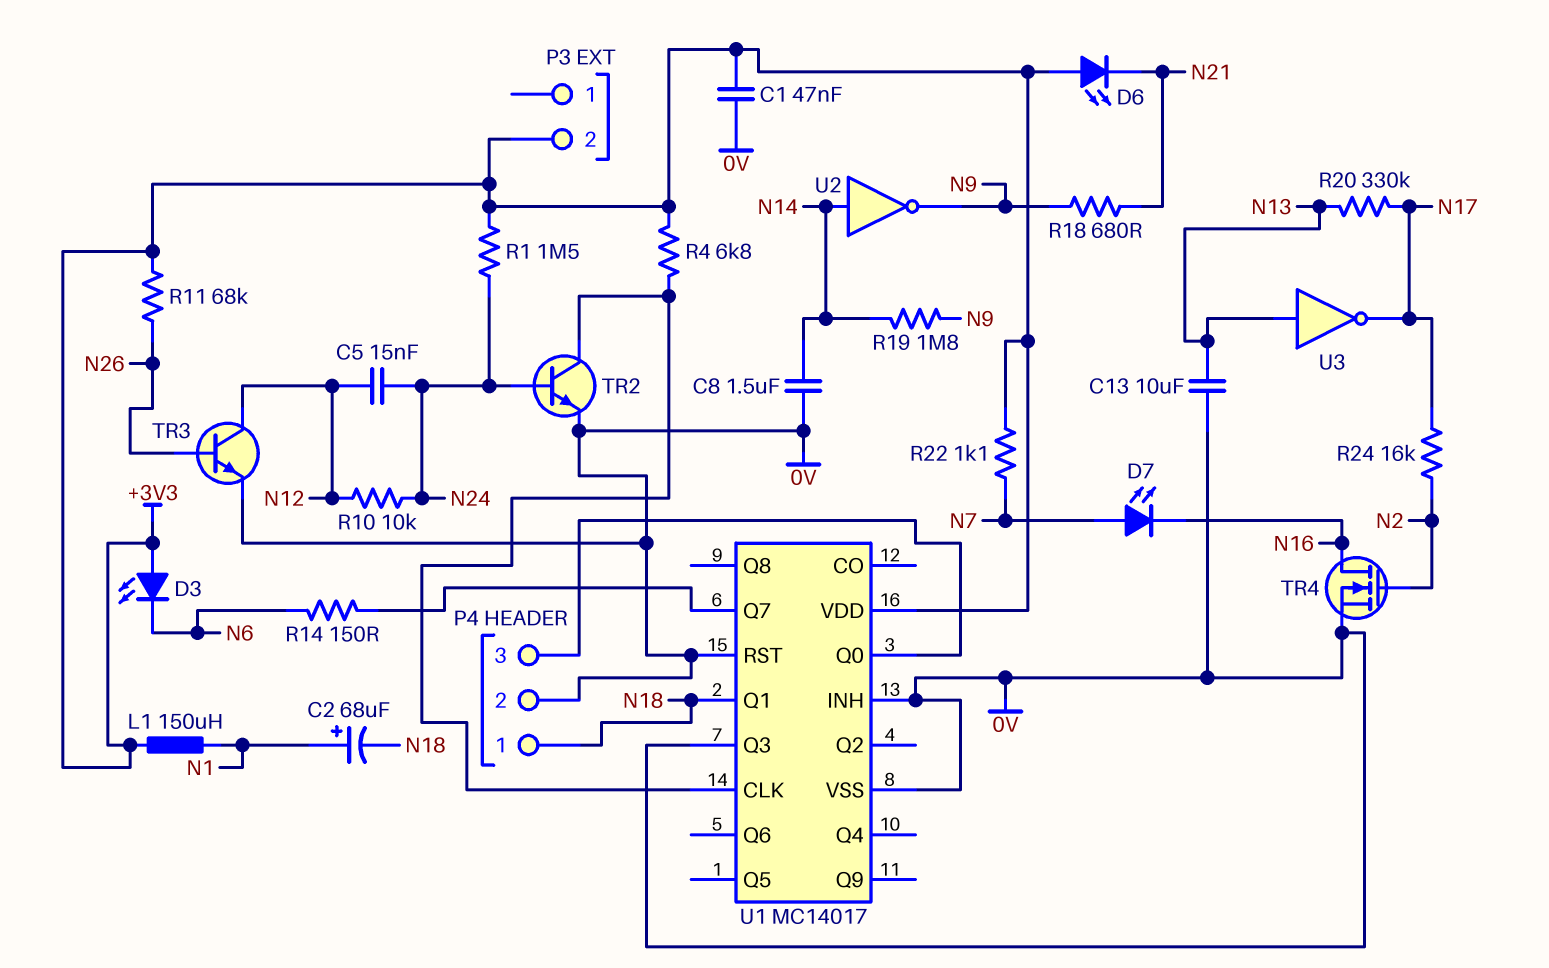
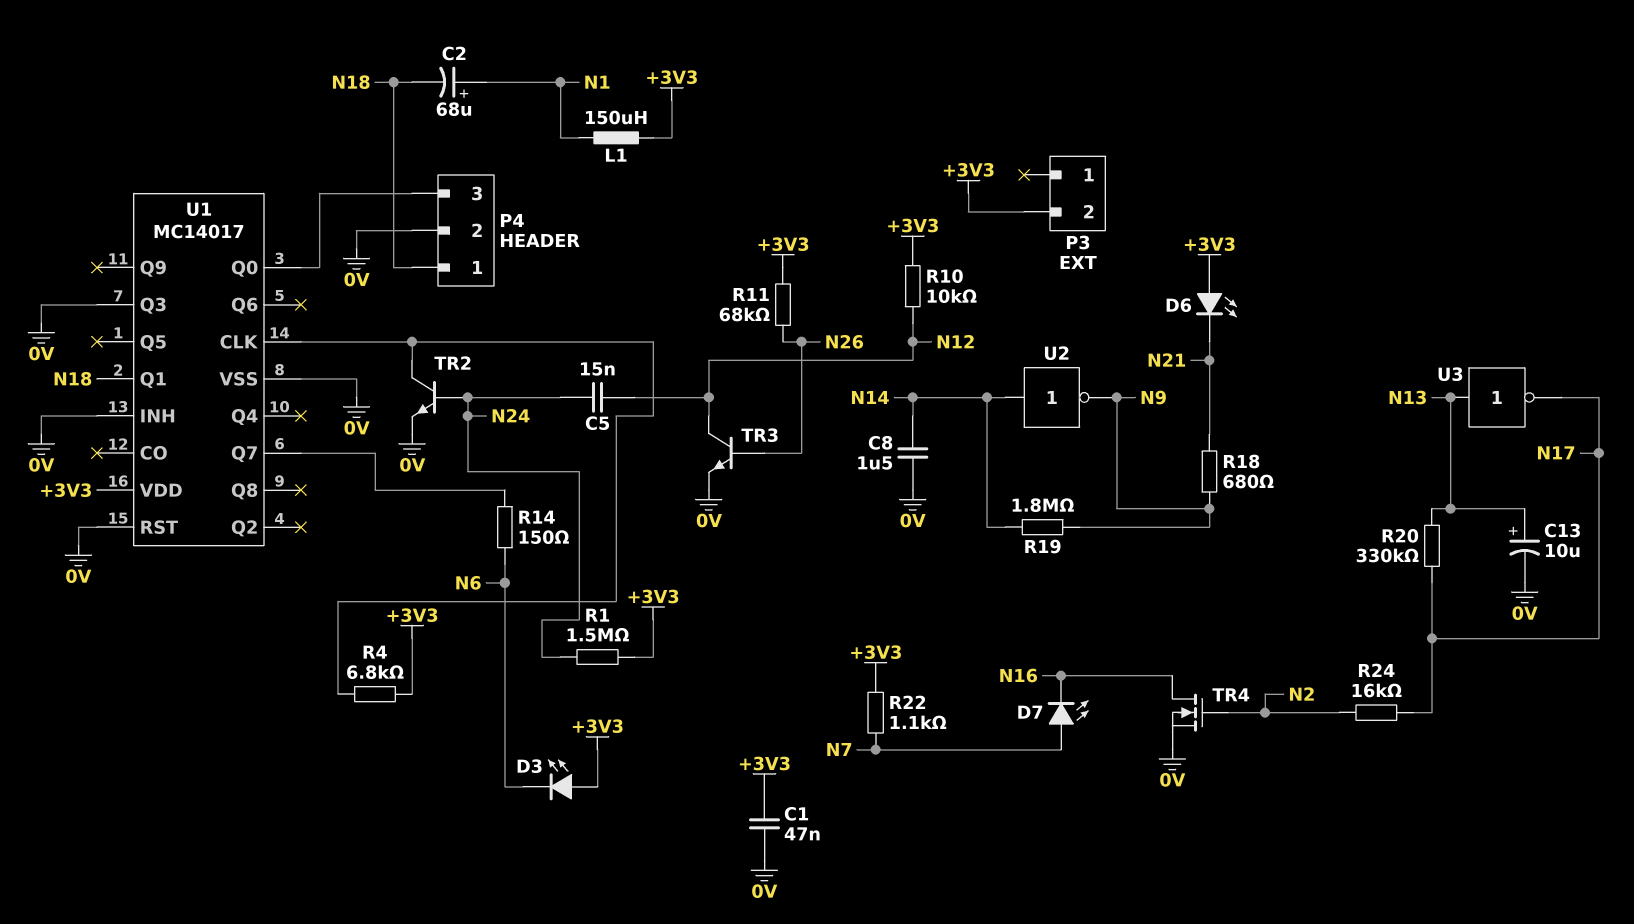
C13: 10uF (0V, N13) -> 10uF (plus N13, minus 0V)
R10: 10k (N12, N24) -> 10k (+3V3, N12)

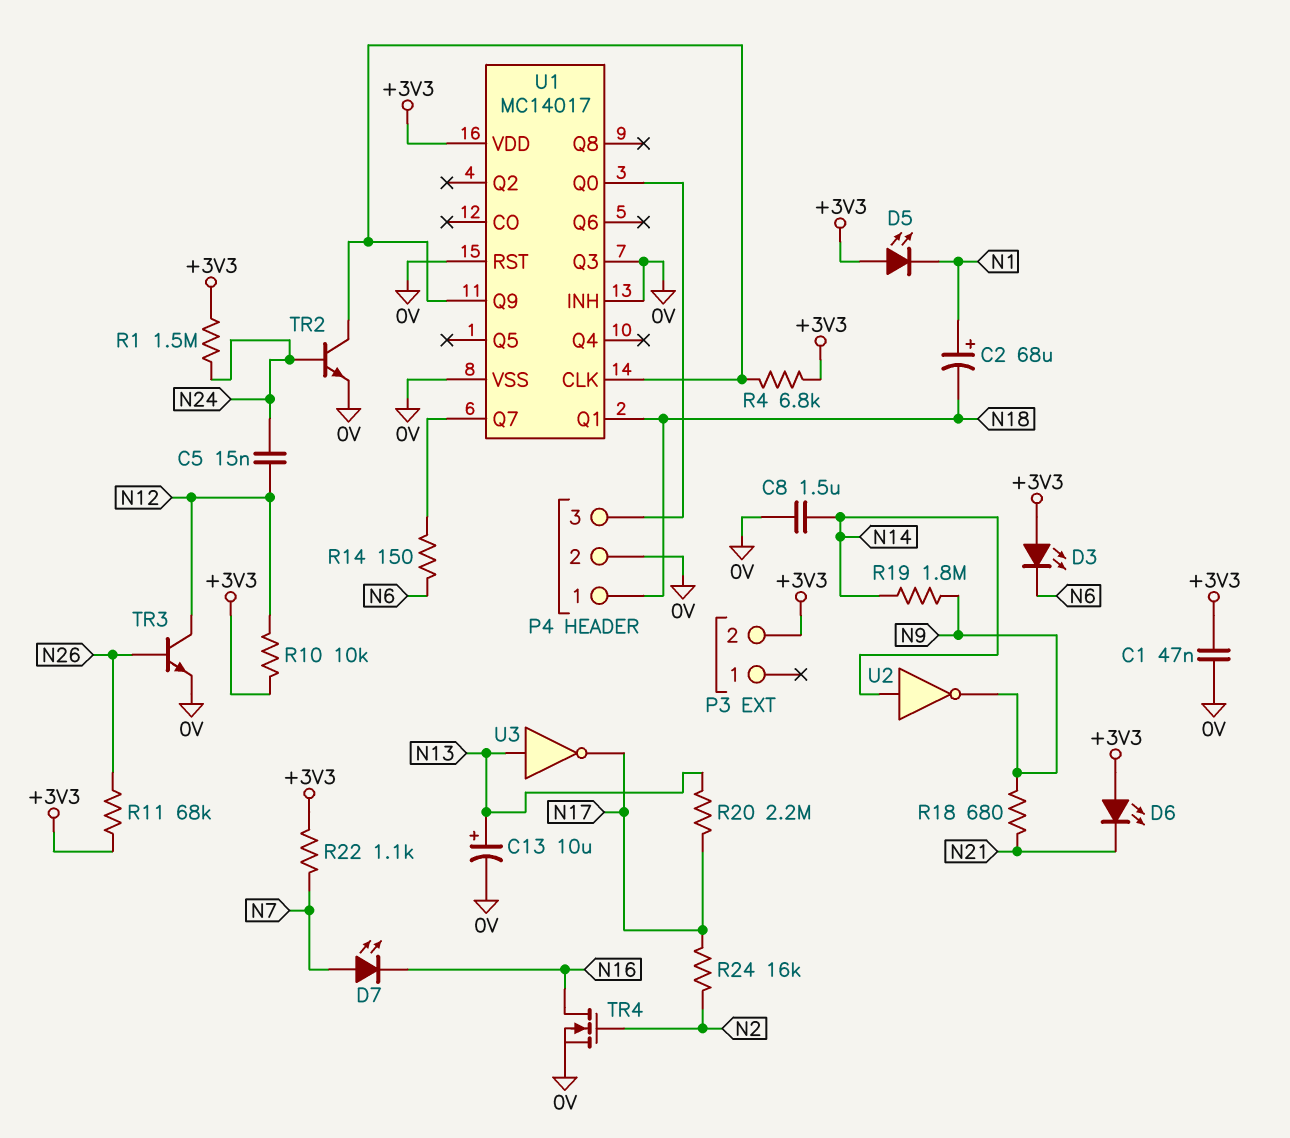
D5: none -> LED (A +3V3, K N1)
L1: 150uH (+3V3, N1) -> none
R20: 330k (N13, N17) -> 2.2M (N13, N17)
U1 pin Q9: none -> U1/CLK

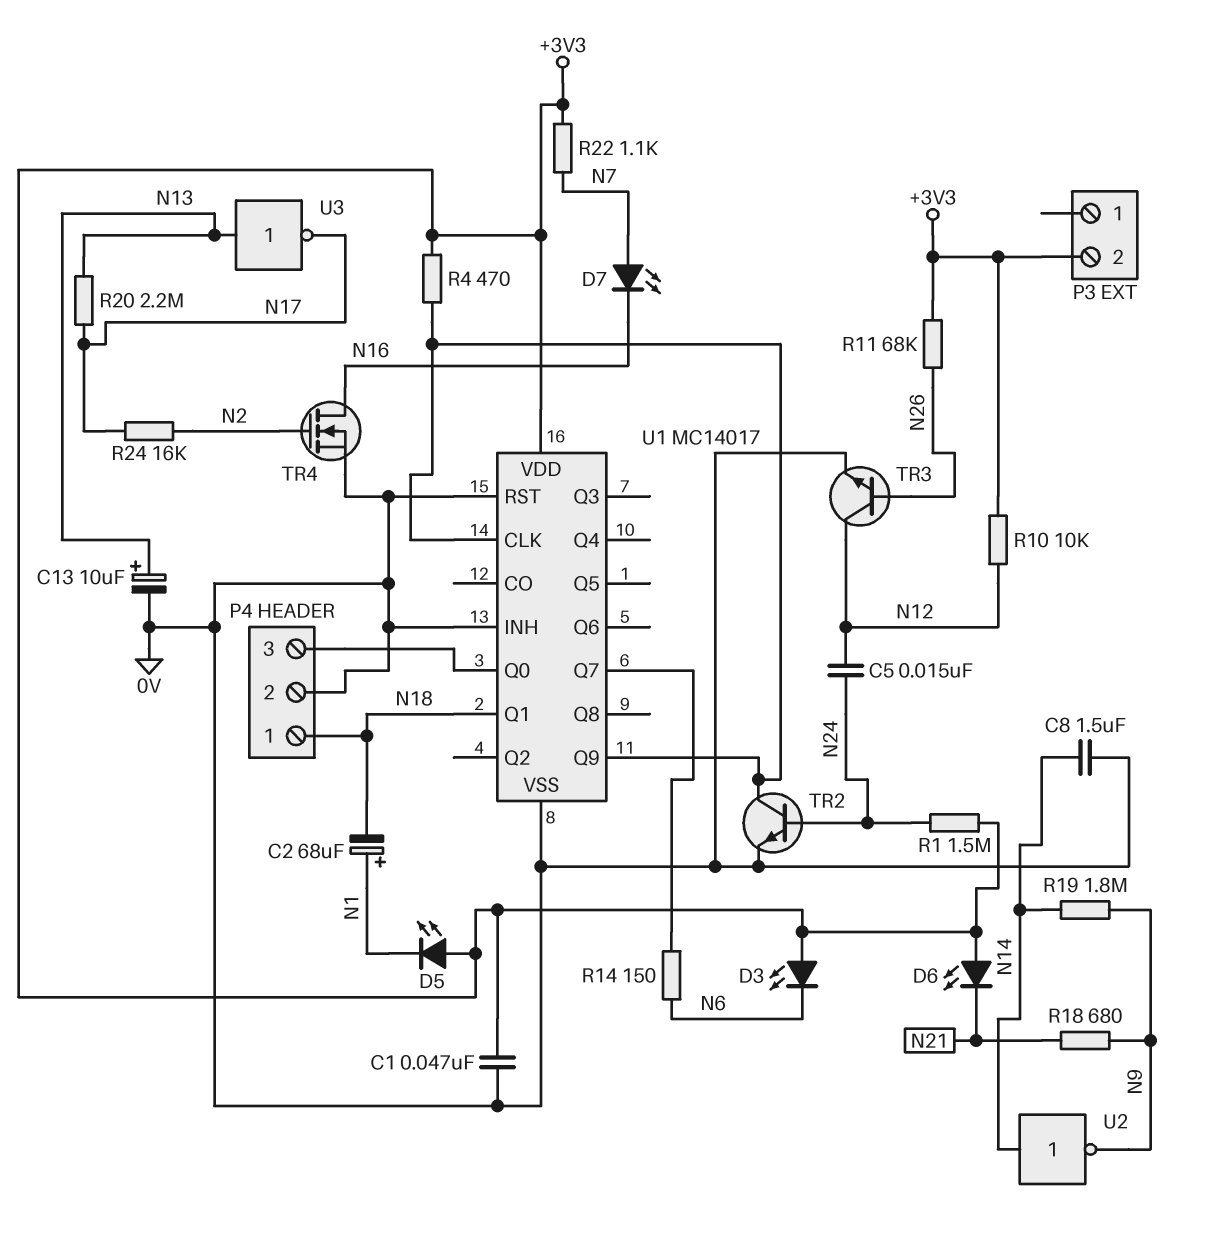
R4: 6.8k (+3V3, U1/CLK) -> 470 (+3V3, U1/CLK)
U1 pin Q3: 0V -> none

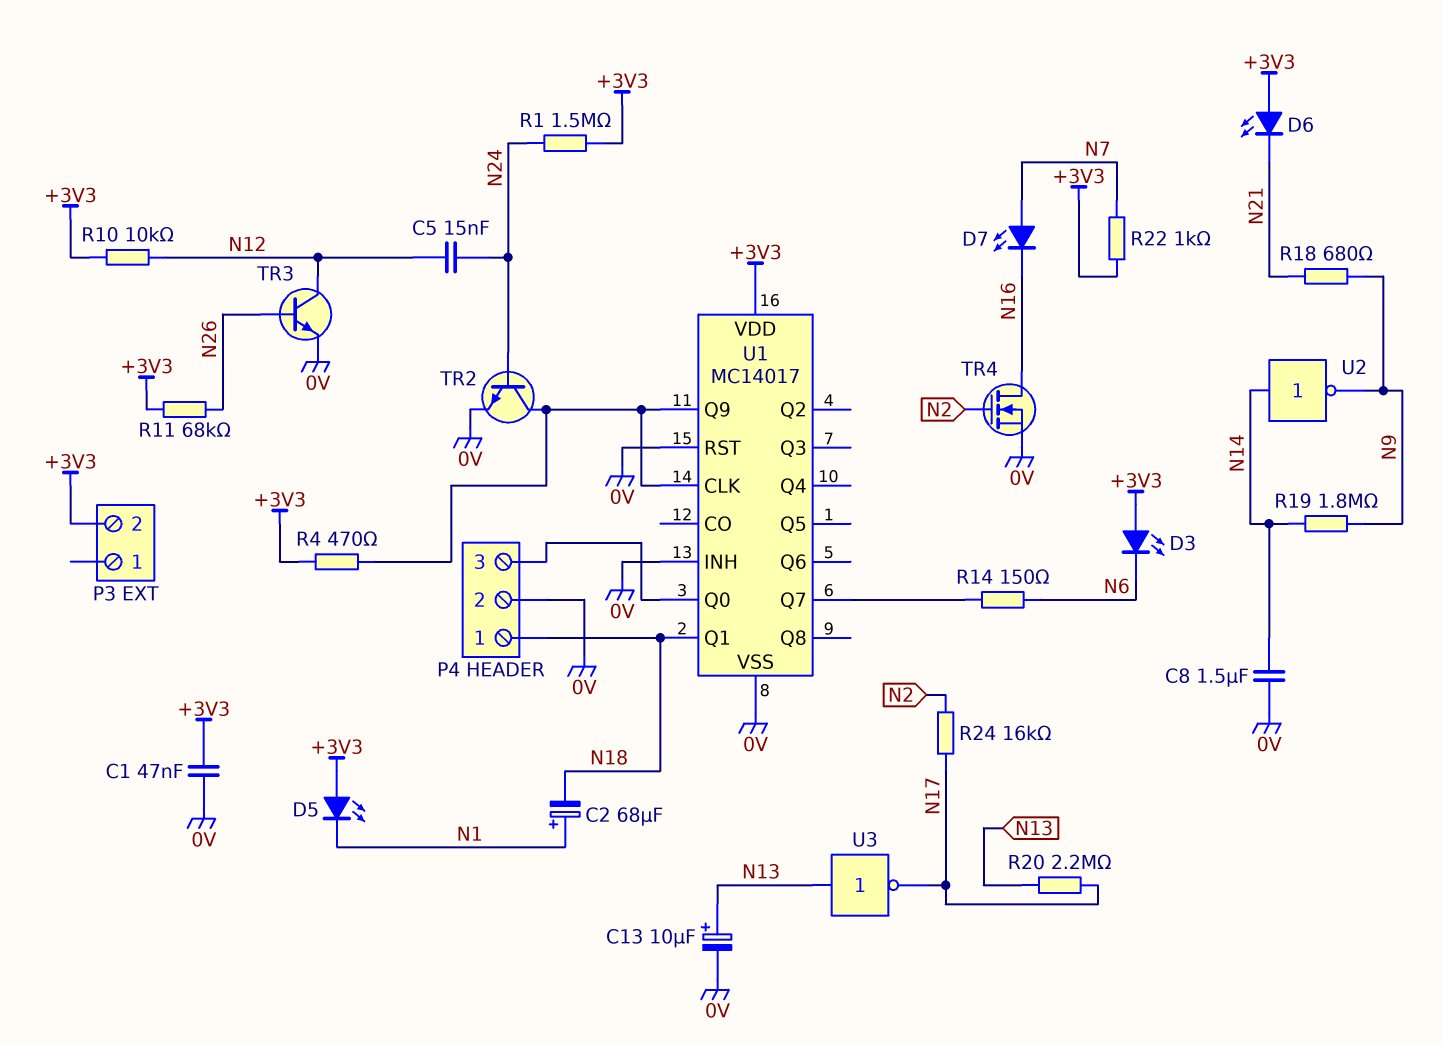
R22: 1.1k (+3V3, N7) -> 1k (+3V3, N7)

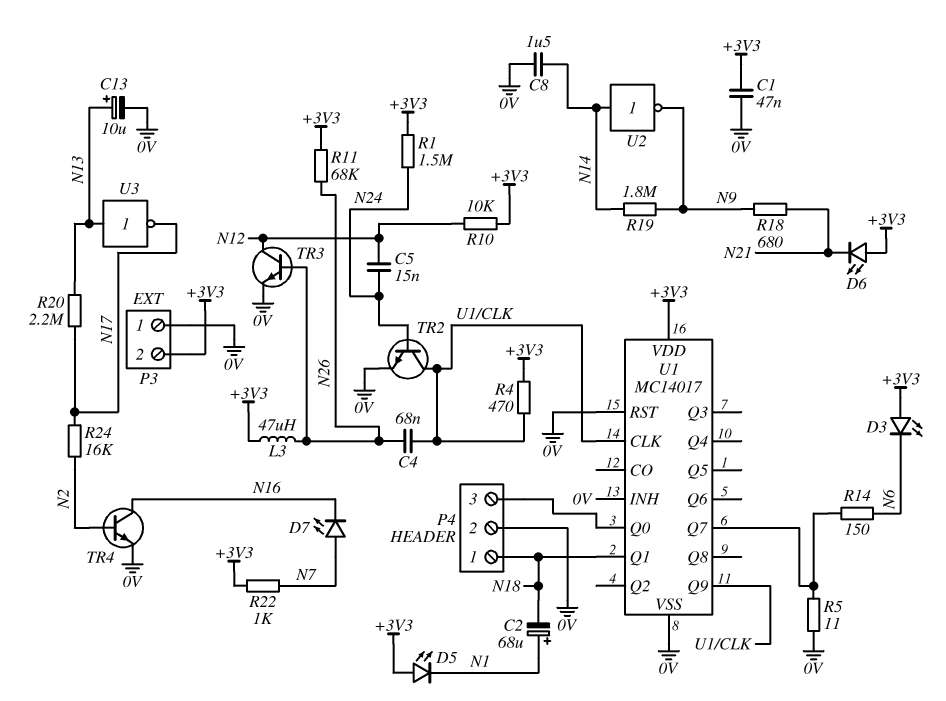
C4: none -> 68nF (N26, U1/CLK)
L3: none -> 47uH (+3V3, N26)
P3 pin 1: none -> 0V
R5: none -> 11 (0V, U1/Q7)
TR4: NMOS (G N2, D N16, S 0V) -> NPN (B N2, C N16, E 0V)

